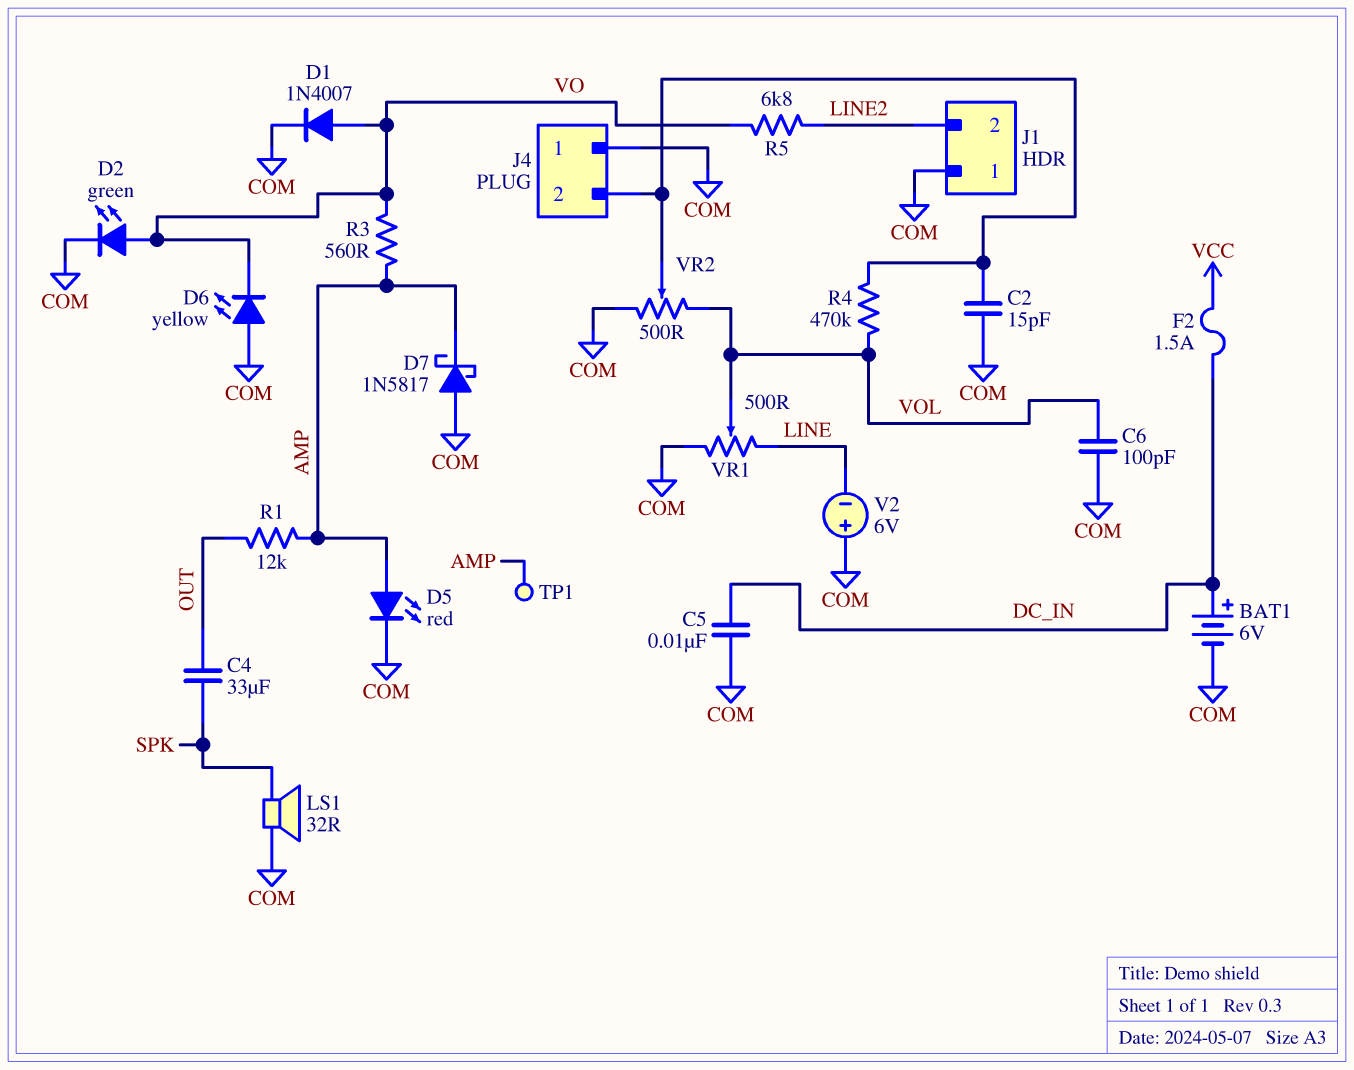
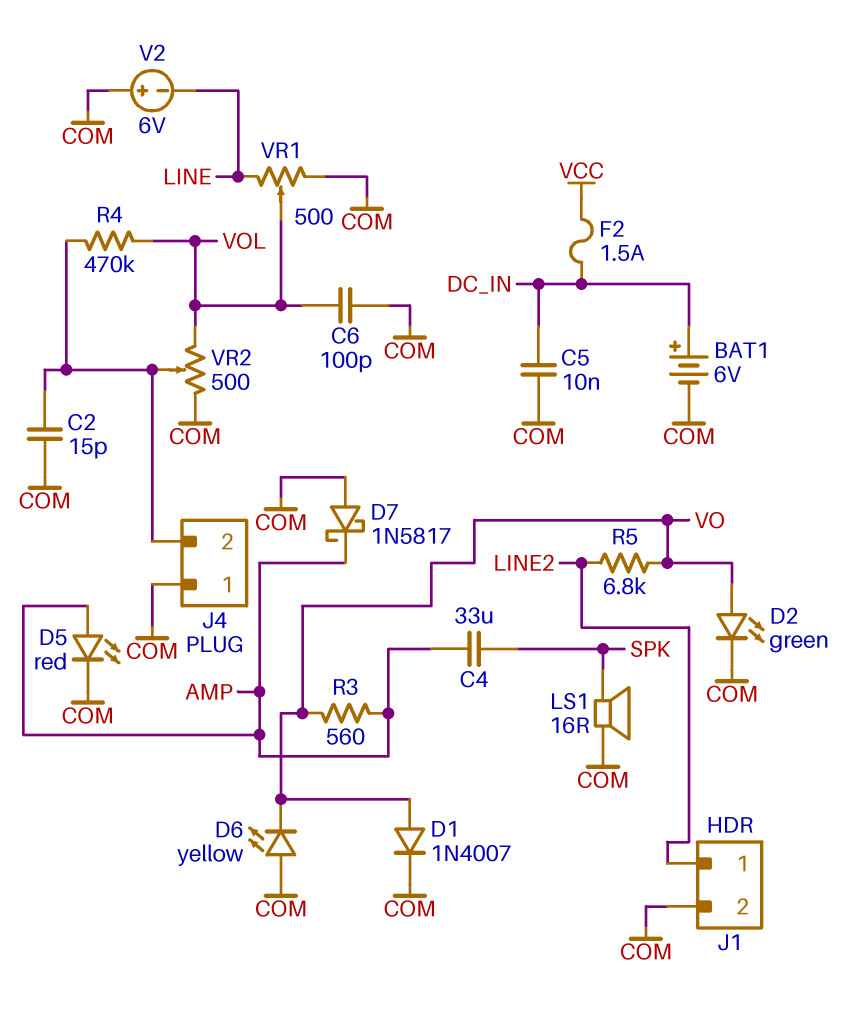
C4: 33uF (OUT, SPK) -> 33uF (AMP, SPK)
J1 pin 1: COM -> LINE2
J1 pin 2: LINE2 -> COM
LS1: speaker 32R (COM, SPK) -> speaker 16R (COM, SPK)
R1: 12k (AMP, OUT) -> none
TP1: test point (AMP) -> none

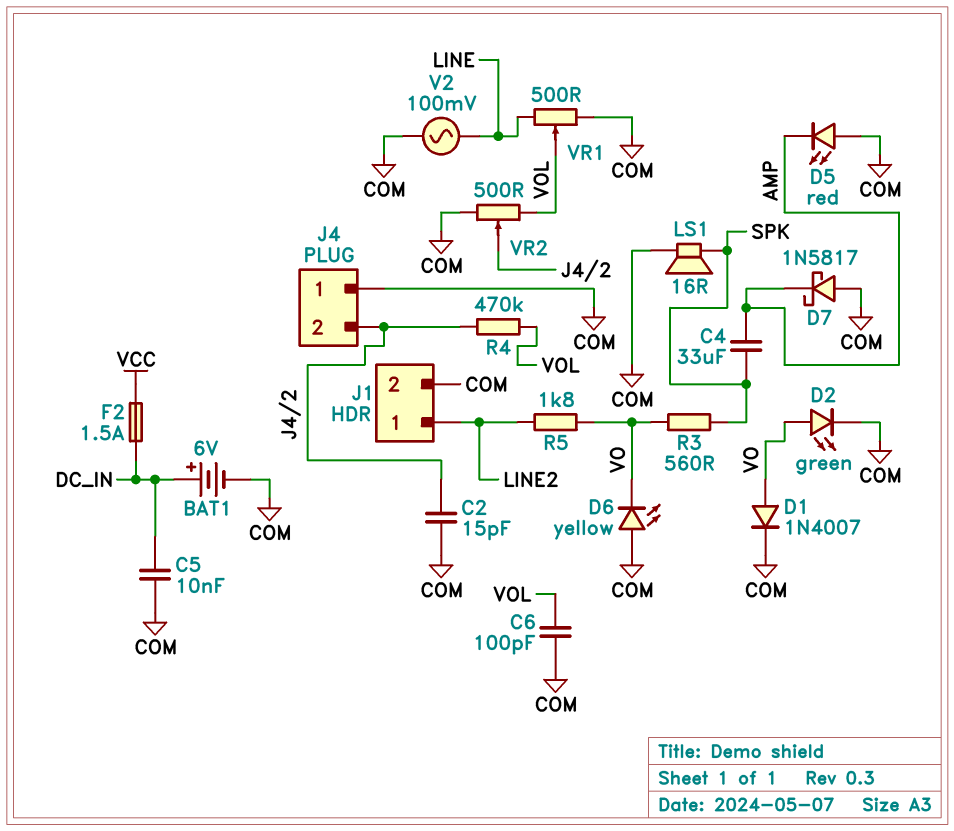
D5: LED red (A AMP, K COM) -> LED red (A COM, K AMP)
R3: 560 (AMP, VO) -> 560 (SPK, VO)
R5: 6.8k (LINE2, VO) -> 1.8k (LINE2, VO)
V2: 6V (plus COM, minus LINE) -> AC 100mV (COM, LINE)

